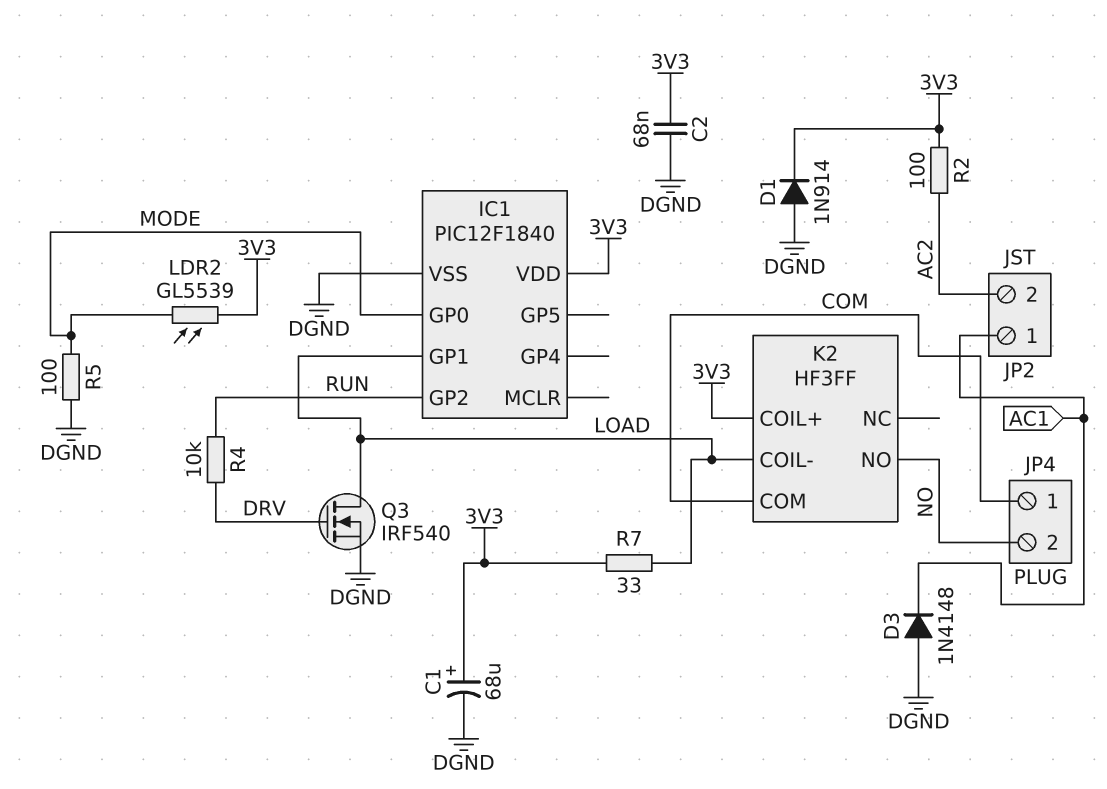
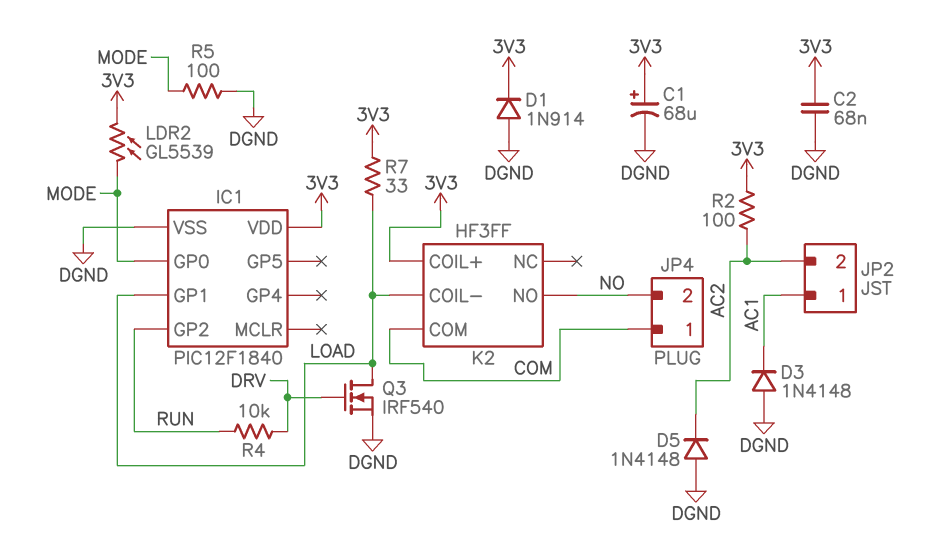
D5: none -> diode 1N4148 (A DGND, K AC2)

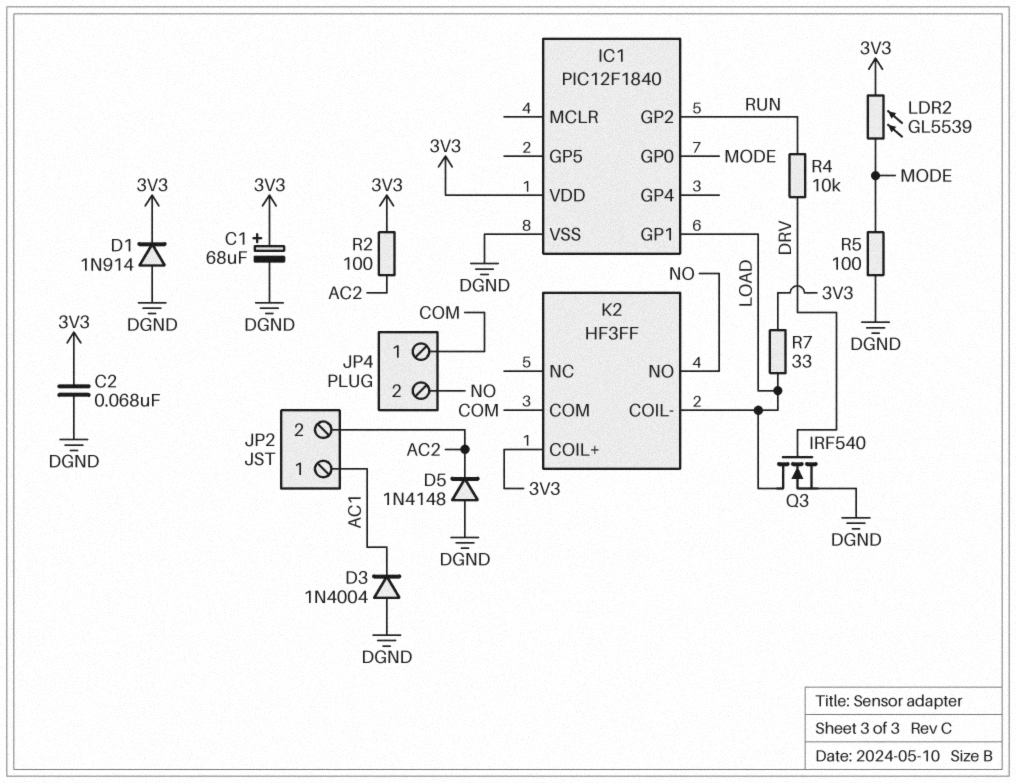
D3: diode 1N4148 (A DGND, K AC1) -> diode 1N4004 (A DGND, K AC1)

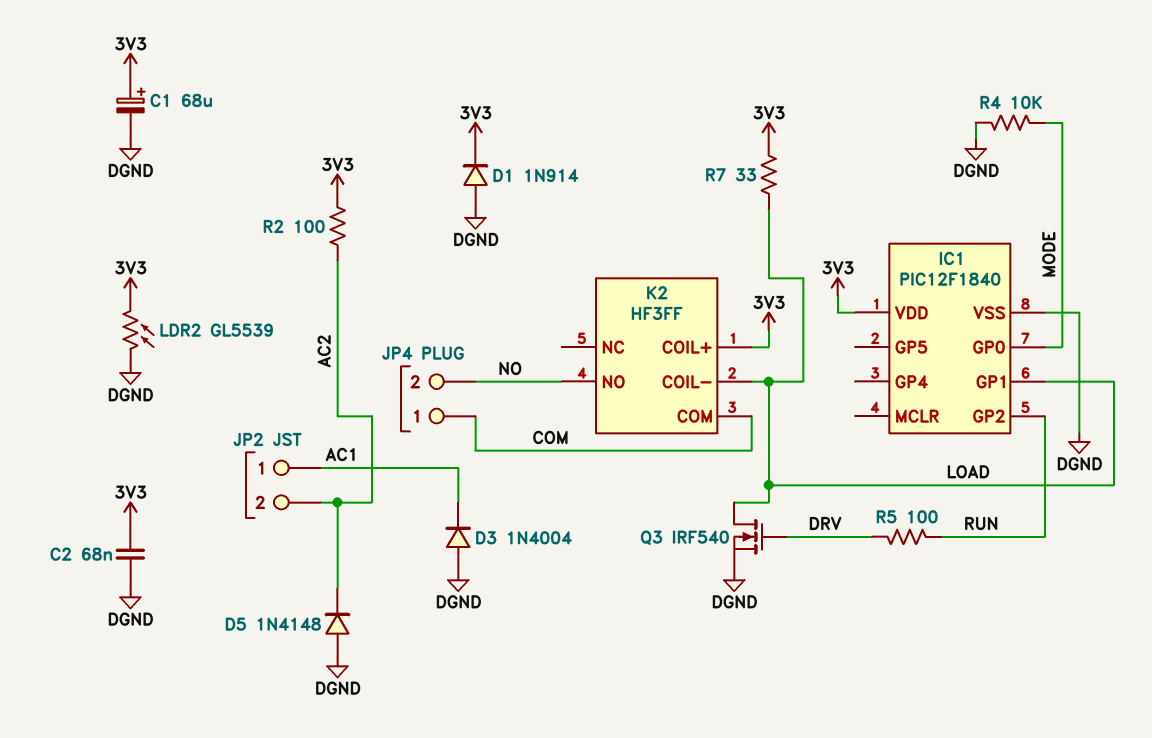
LDR2: GL5539 (3V3, MODE) -> GL5539 (3V3, DGND)
R4: 10k (DRV, RUN) -> 10k (DGND, MODE)
R5: 100 (DGND, MODE) -> 100 (DRV, RUN)

